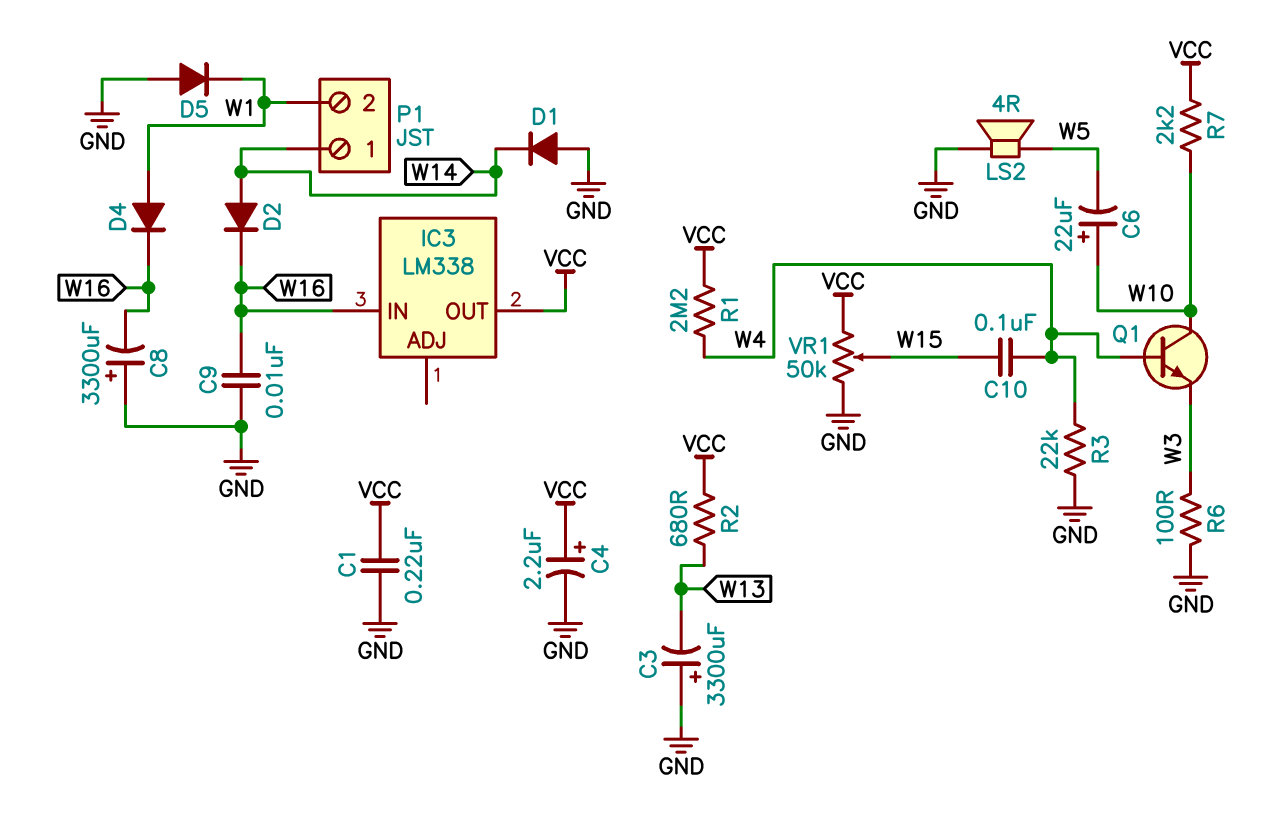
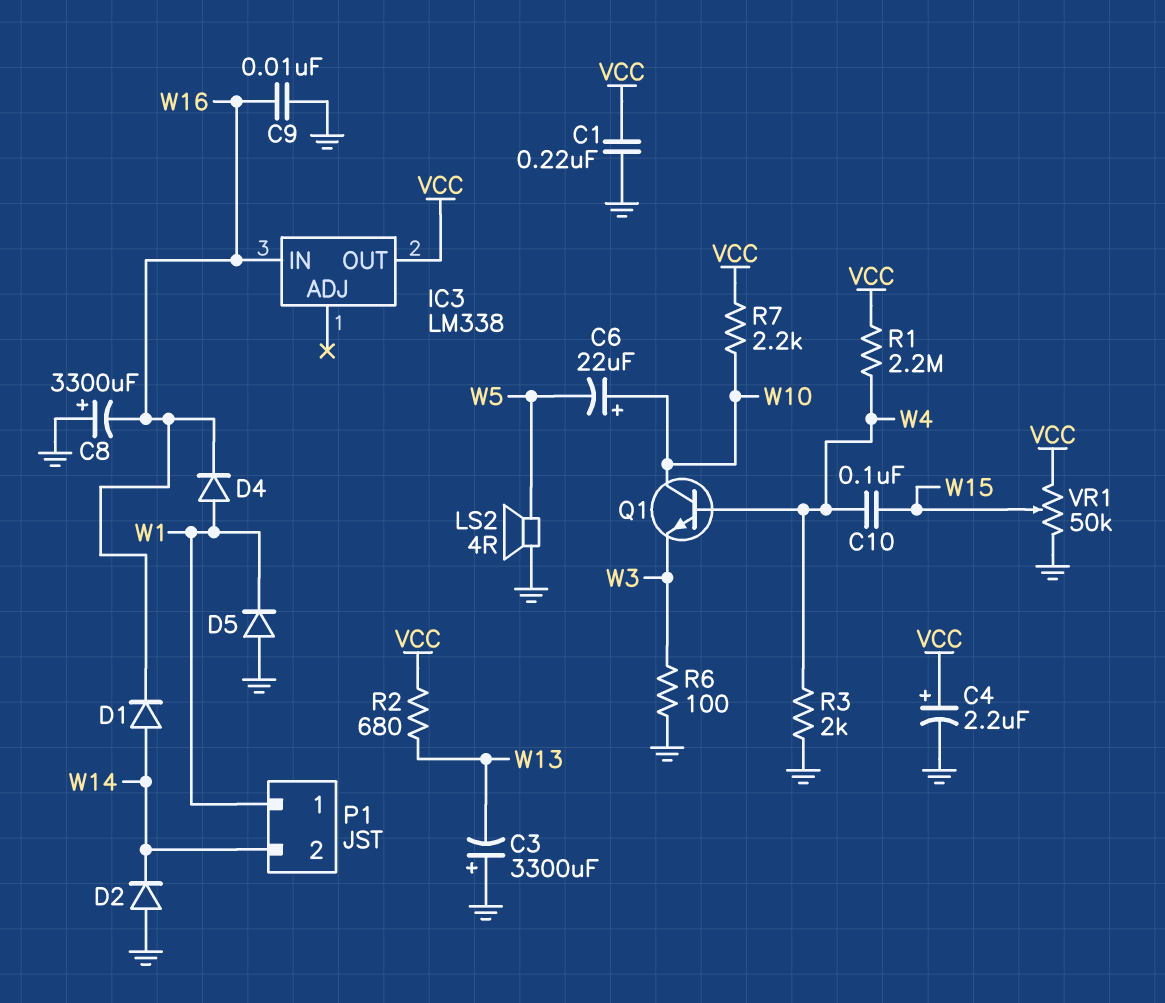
D1: diode (A GND, K W14) -> diode (A W14, K W16)
D2: diode (A W14, K W16) -> diode (A GND, K W14)
P1 pin 1: W14 -> W1
P1 pin 2: W1 -> W14
R3: 22k (GND, W4) -> 2k (GND, W4)

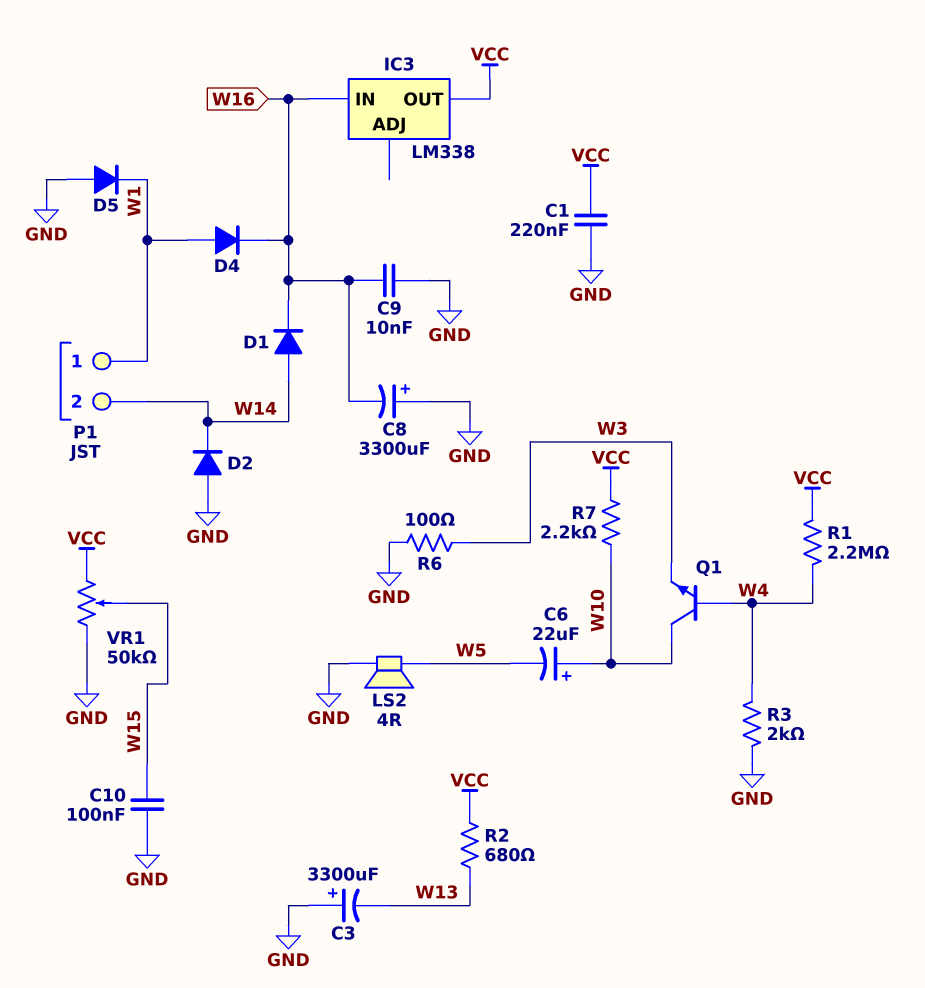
C4: 2.2uF (plus VCC, minus GND) -> none
C10: 100nF (W4, W15) -> 100nF (GND, W15)

